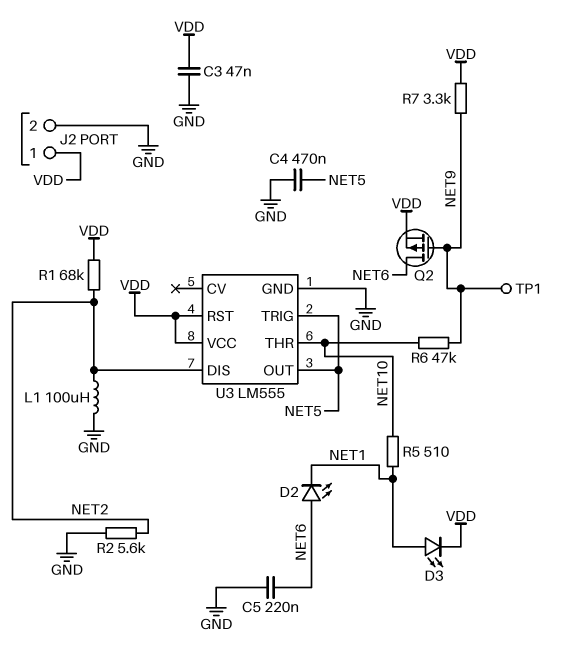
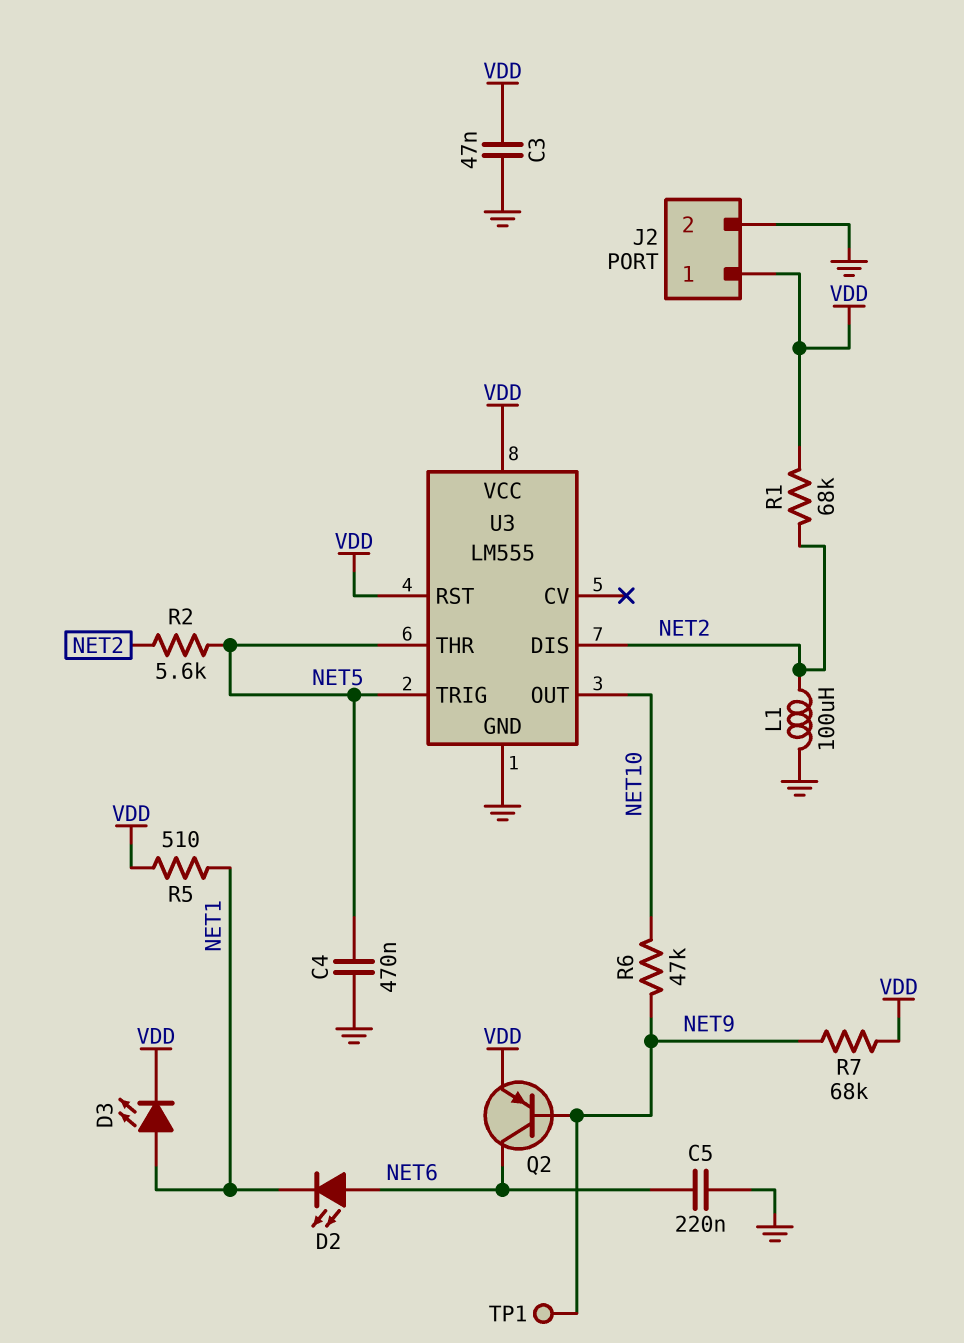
Q2: PMOS (G NET9, D NET6, S VDD) -> PNP (B NET9, C NET6, E VDD)
R2: 5.6k (GND, NET2) -> 5.6k (NET2, NET5)
R5: 510 (NET1, NET10) -> 510 (NET1, VDD)
R7: 3.3k (NET9, VDD) -> 68k (NET9, VDD)
U3 pin OUT: NET5 -> NET10
U3 pin THR: NET10 -> NET5

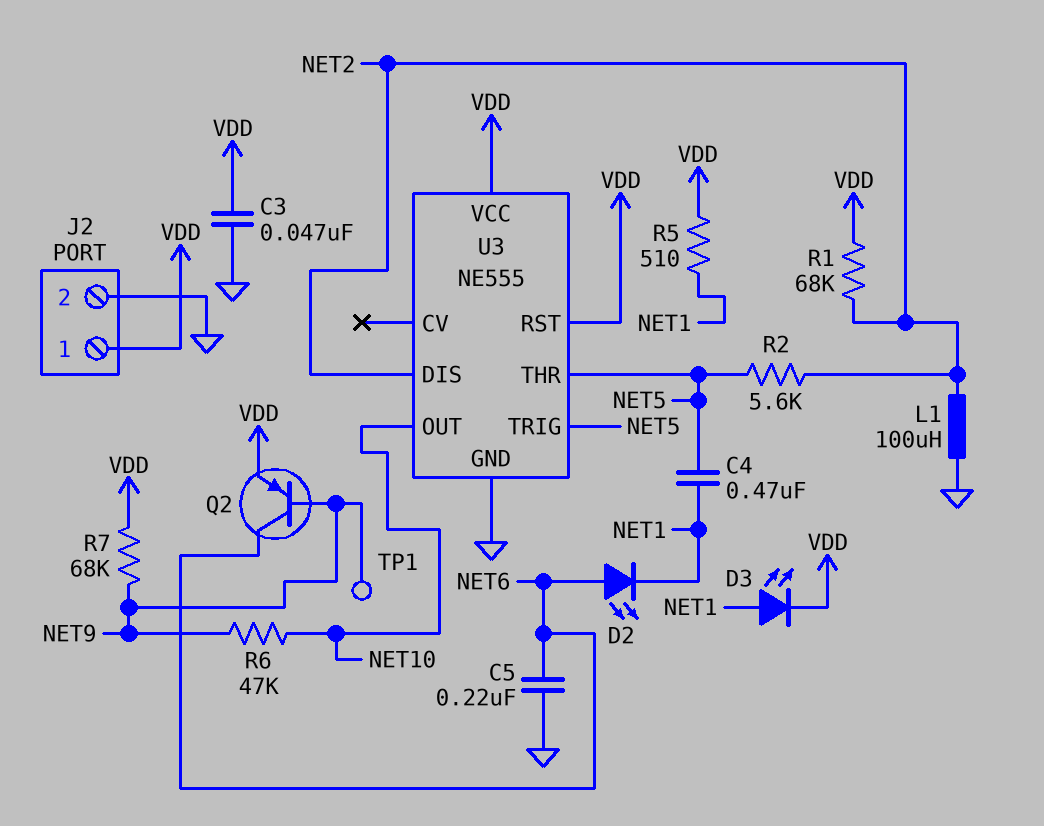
C4: 470nF (GND, NET5) -> 470nF (NET1, NET5)
U3: LM555 -> NE555

